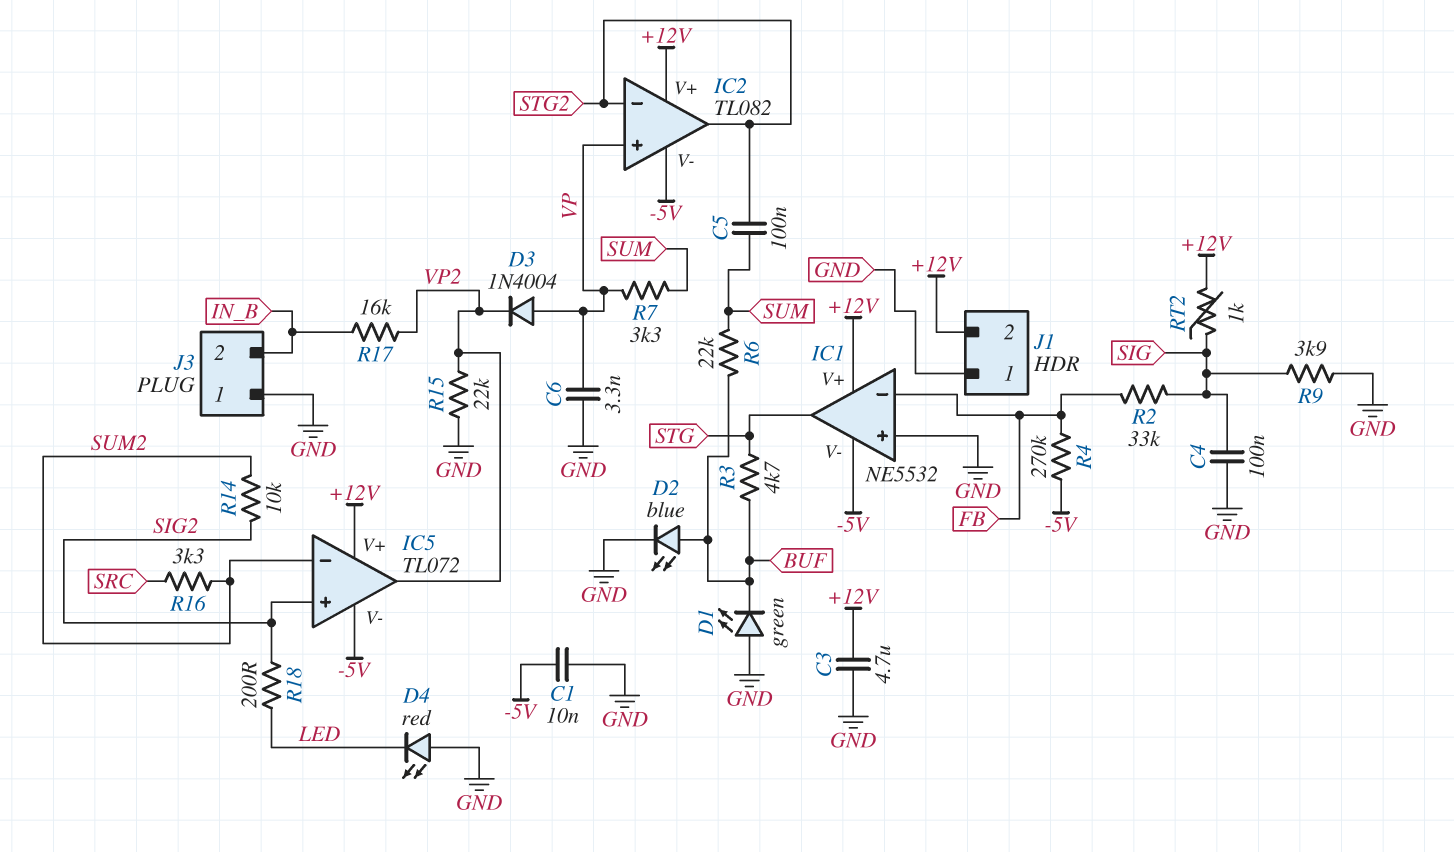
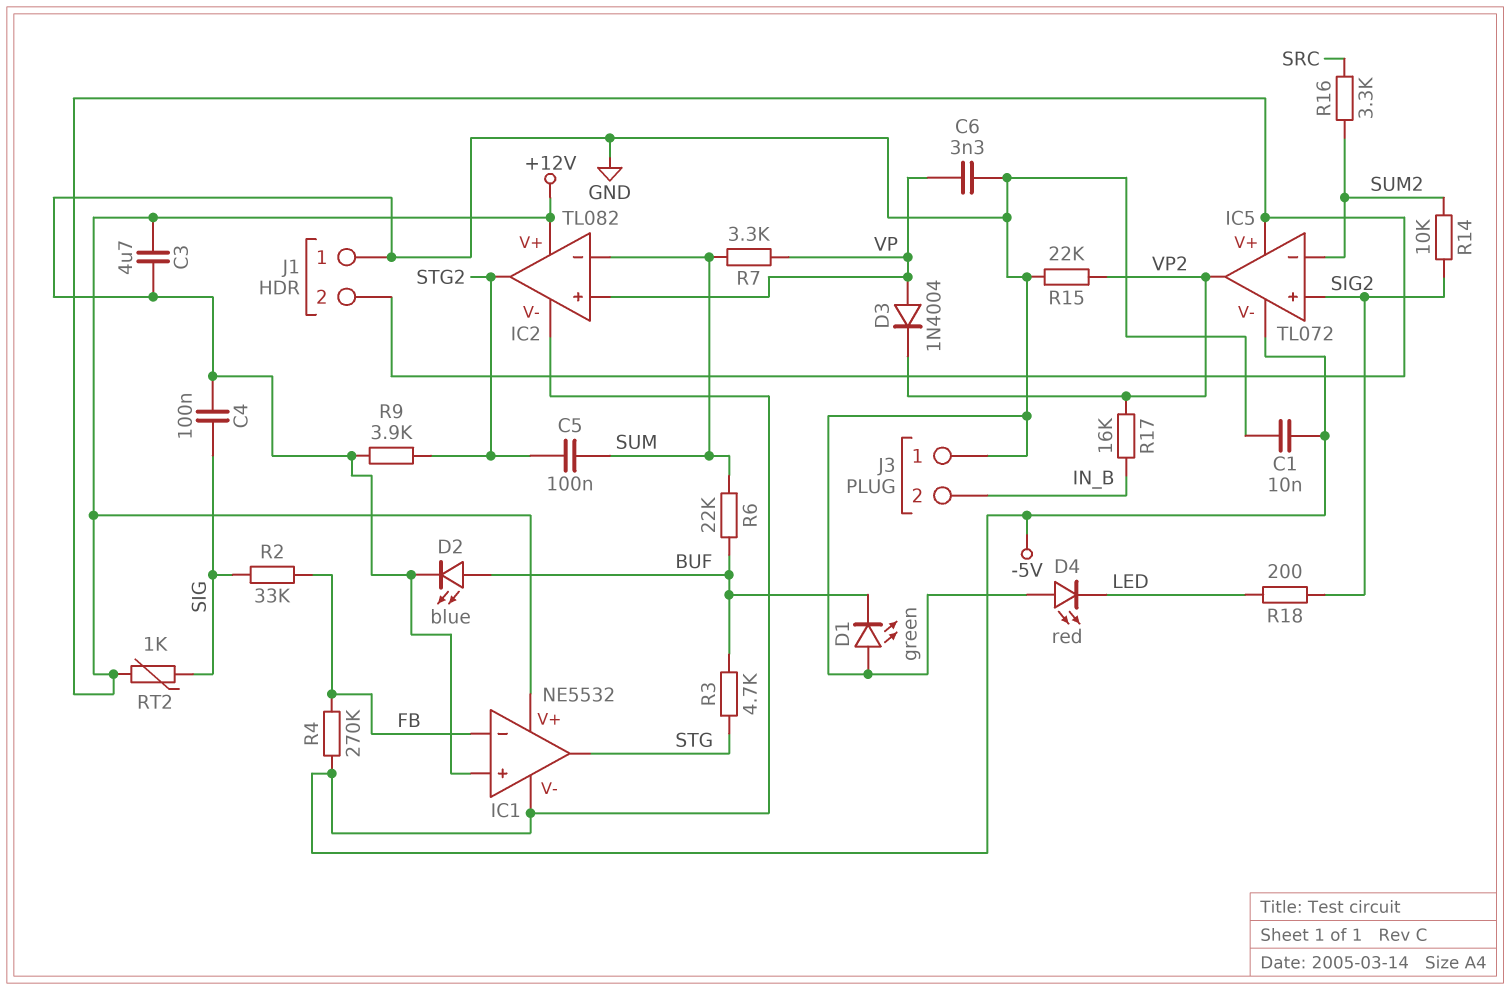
IC2 pin in-: STG2 -> SUM
R9: 3.9k (GND, SIG) -> 3.9k (GND, STG2)

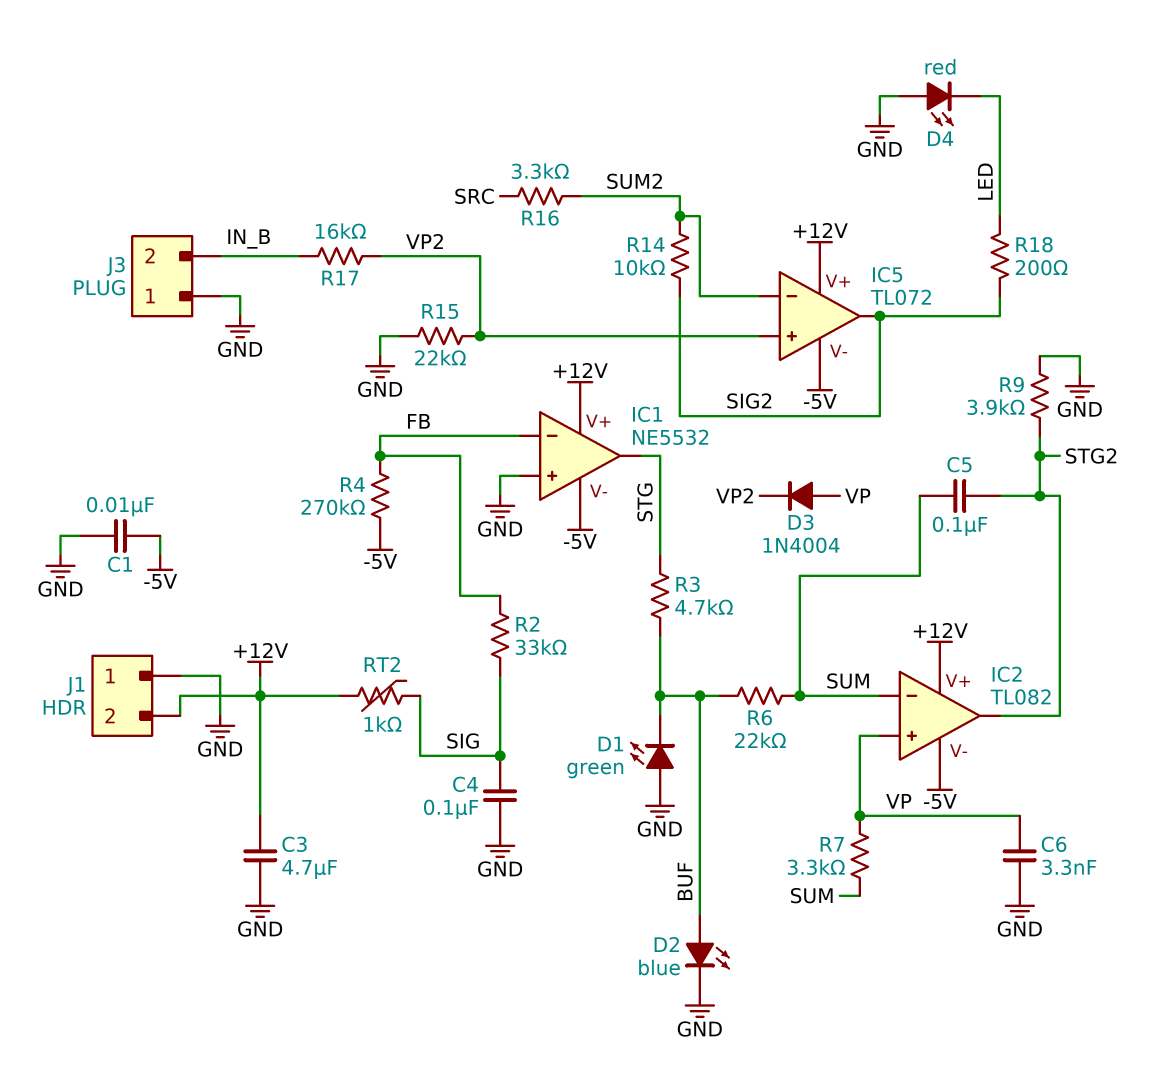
IC5 pin in+: SIG2 -> VP2
IC5 pin out: VP2 -> SIG2

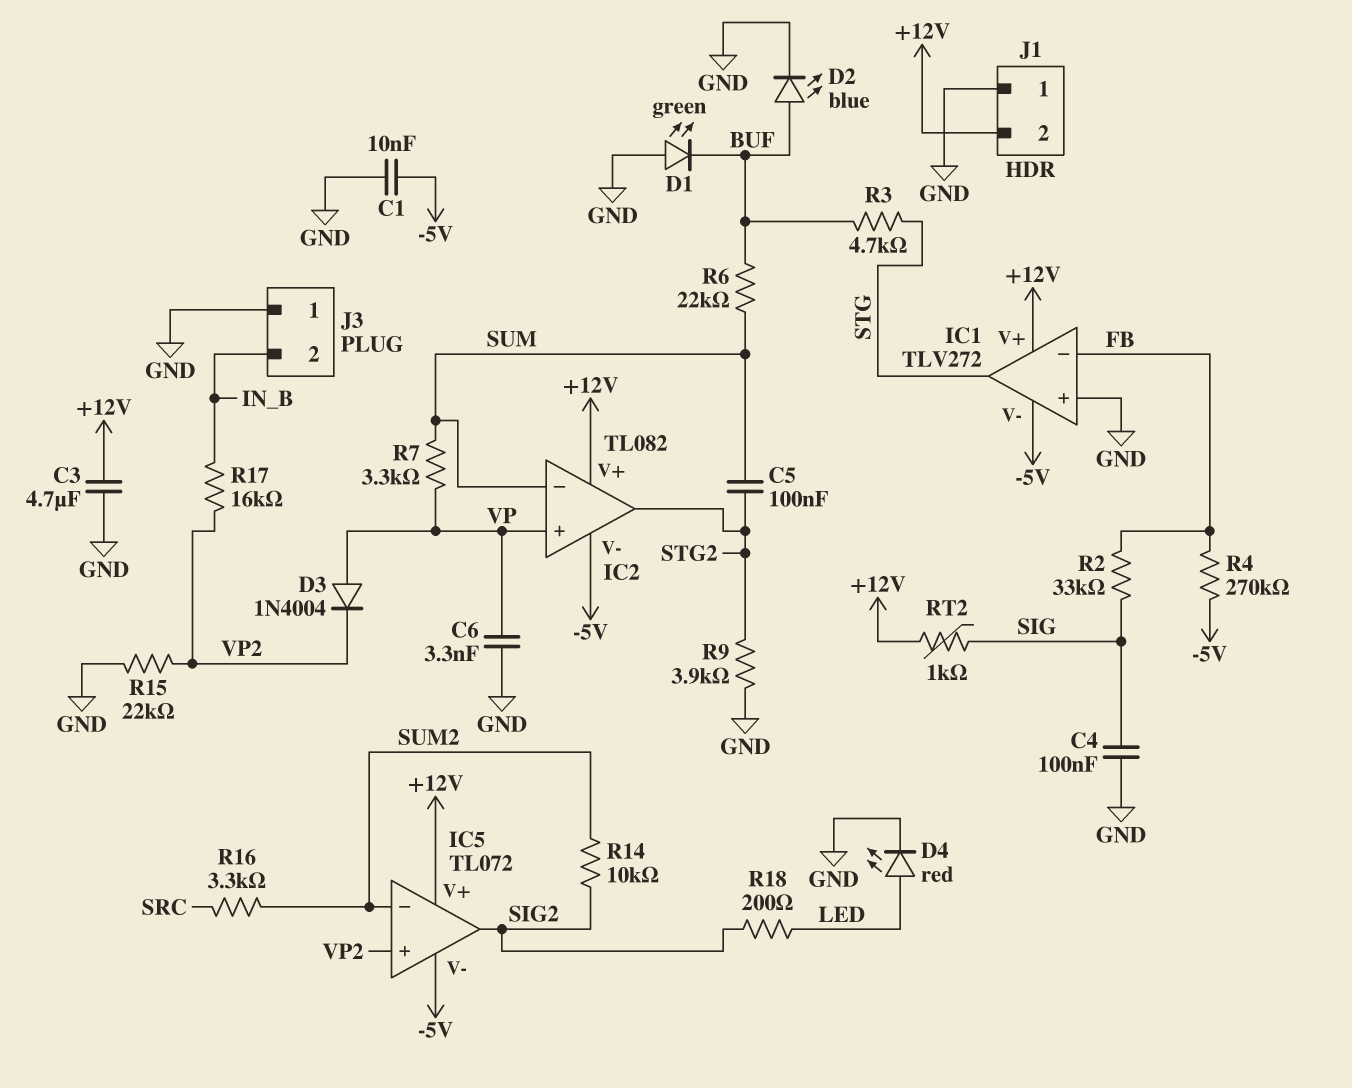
D4: LED red (A GND, K LED) -> LED red (A LED, K GND)
IC1: NE5532 -> TLV272

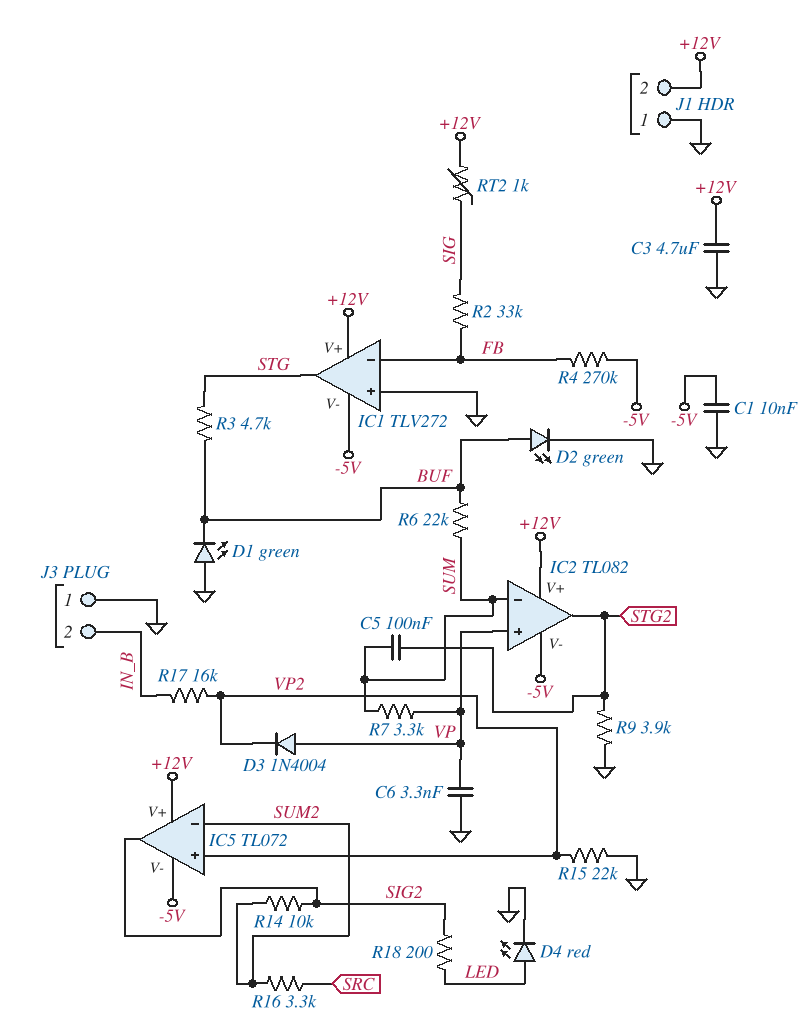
C4: 100nF (GND, SIG) -> none
D2: LED blue (A BUF, K GND) -> LED green (A BUF, K GND)

